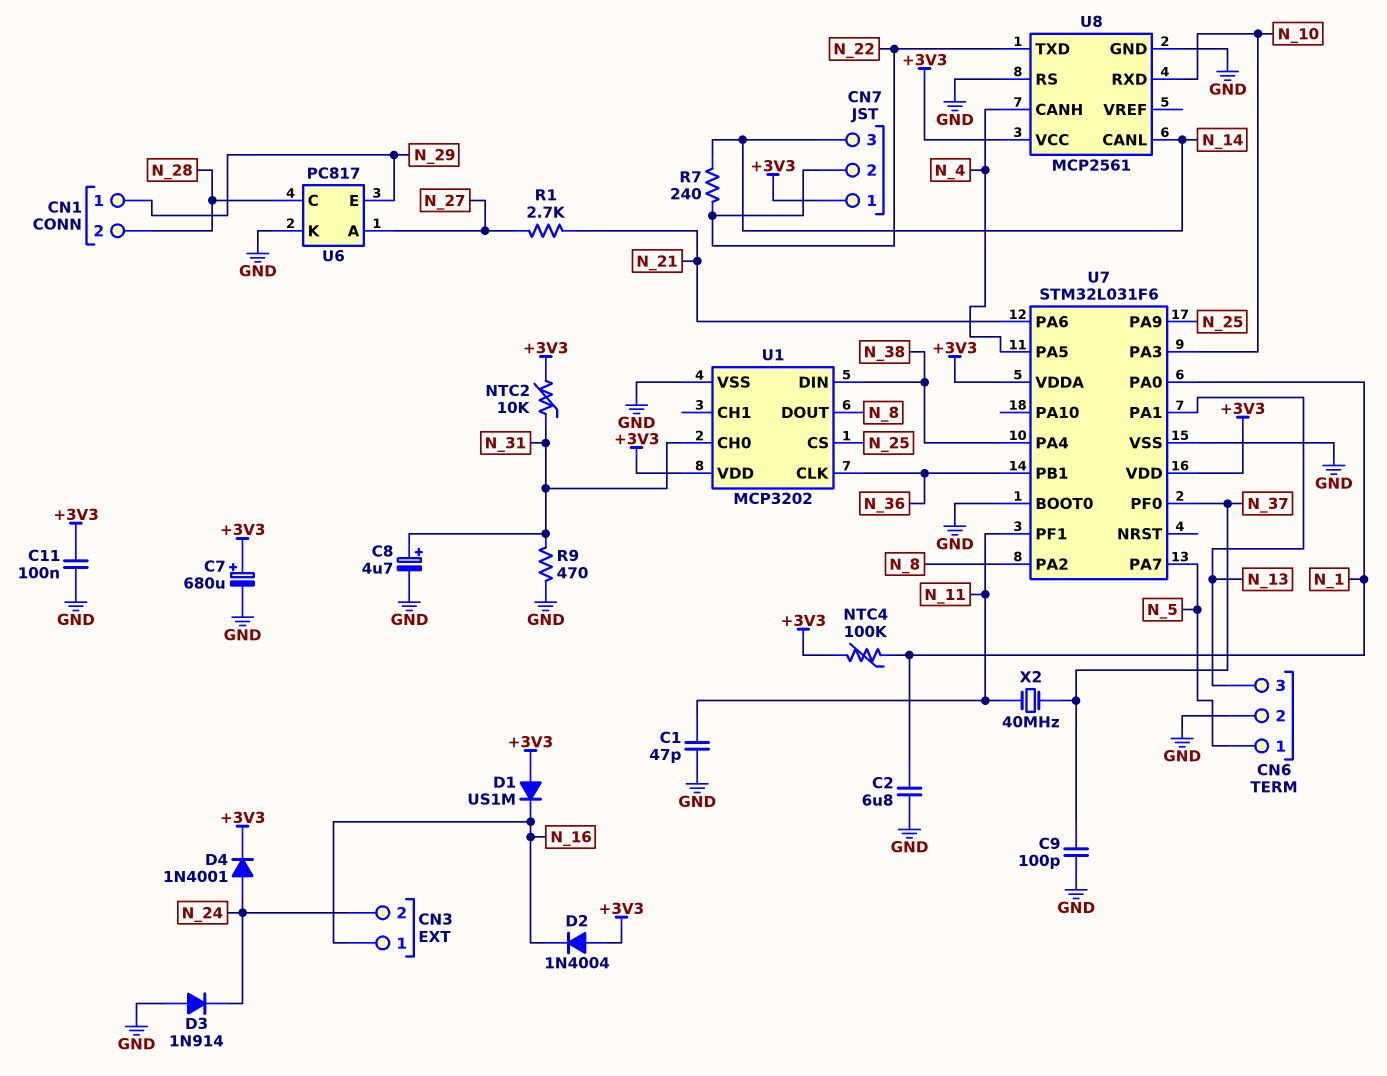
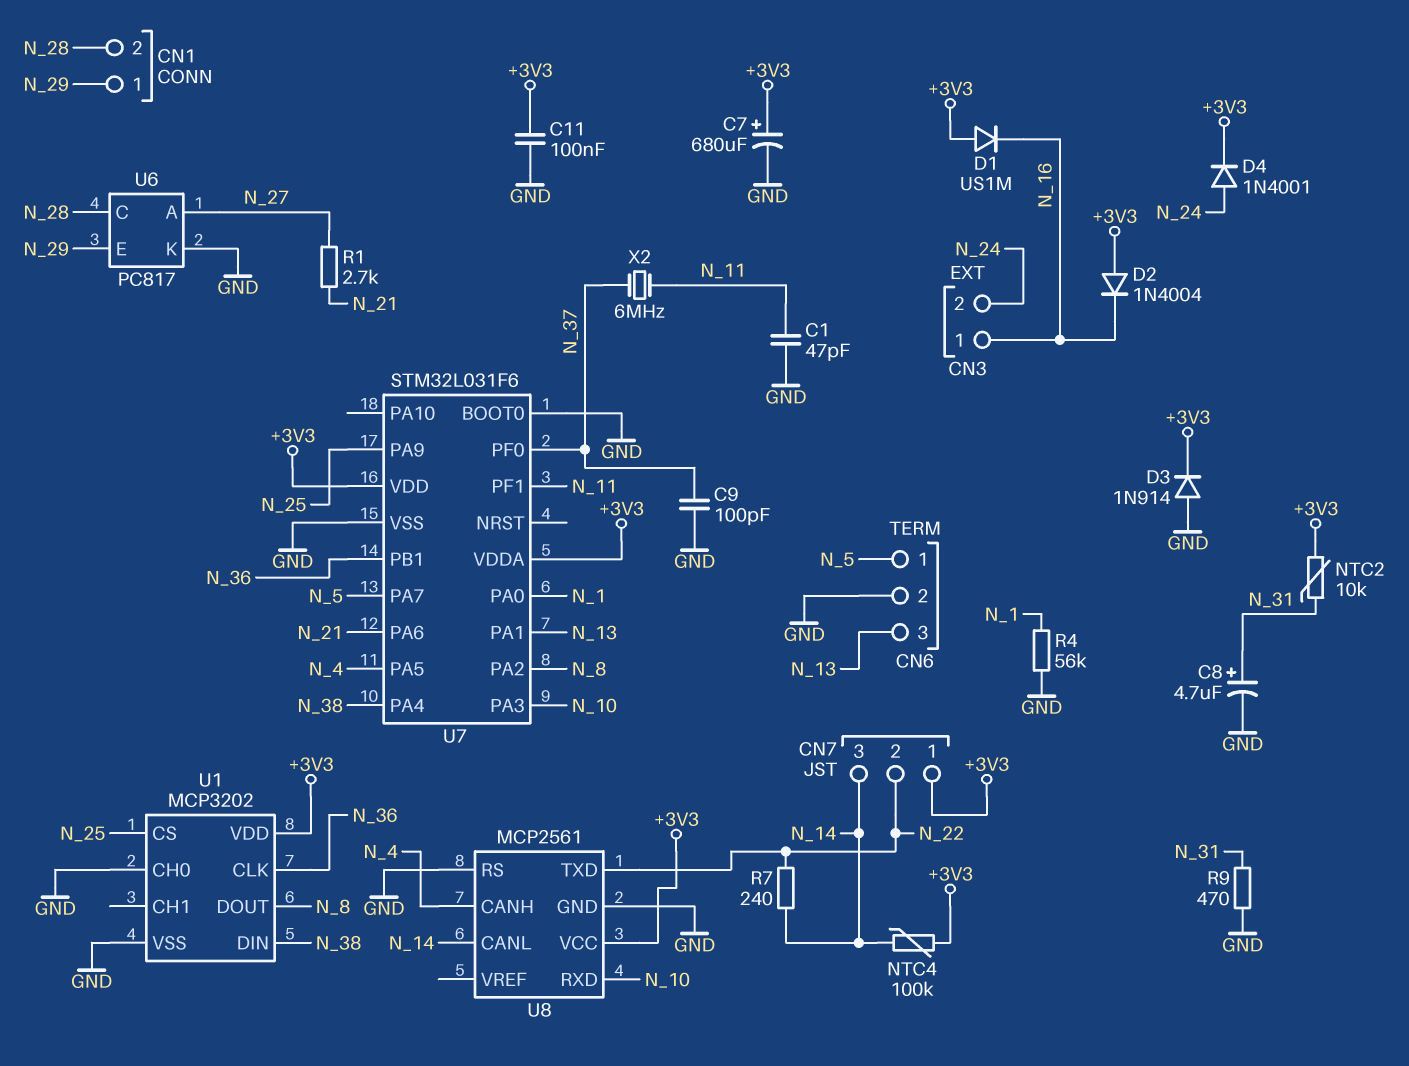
C2: 6.8uF (GND, N_1) -> none
D3: diode 1N914 (A GND, K N_24) -> diode 1N914 (A GND, K +3V3)
NTC4: 100k (+3V3, N_1) -> 100k (+3V3, N_14)
R4: none -> 56k (GND, N_1)
U1 pin CH0: N_31 -> GND
X2: 40MHz (N_11, N_37) -> 6MHz (N_11, N_37)

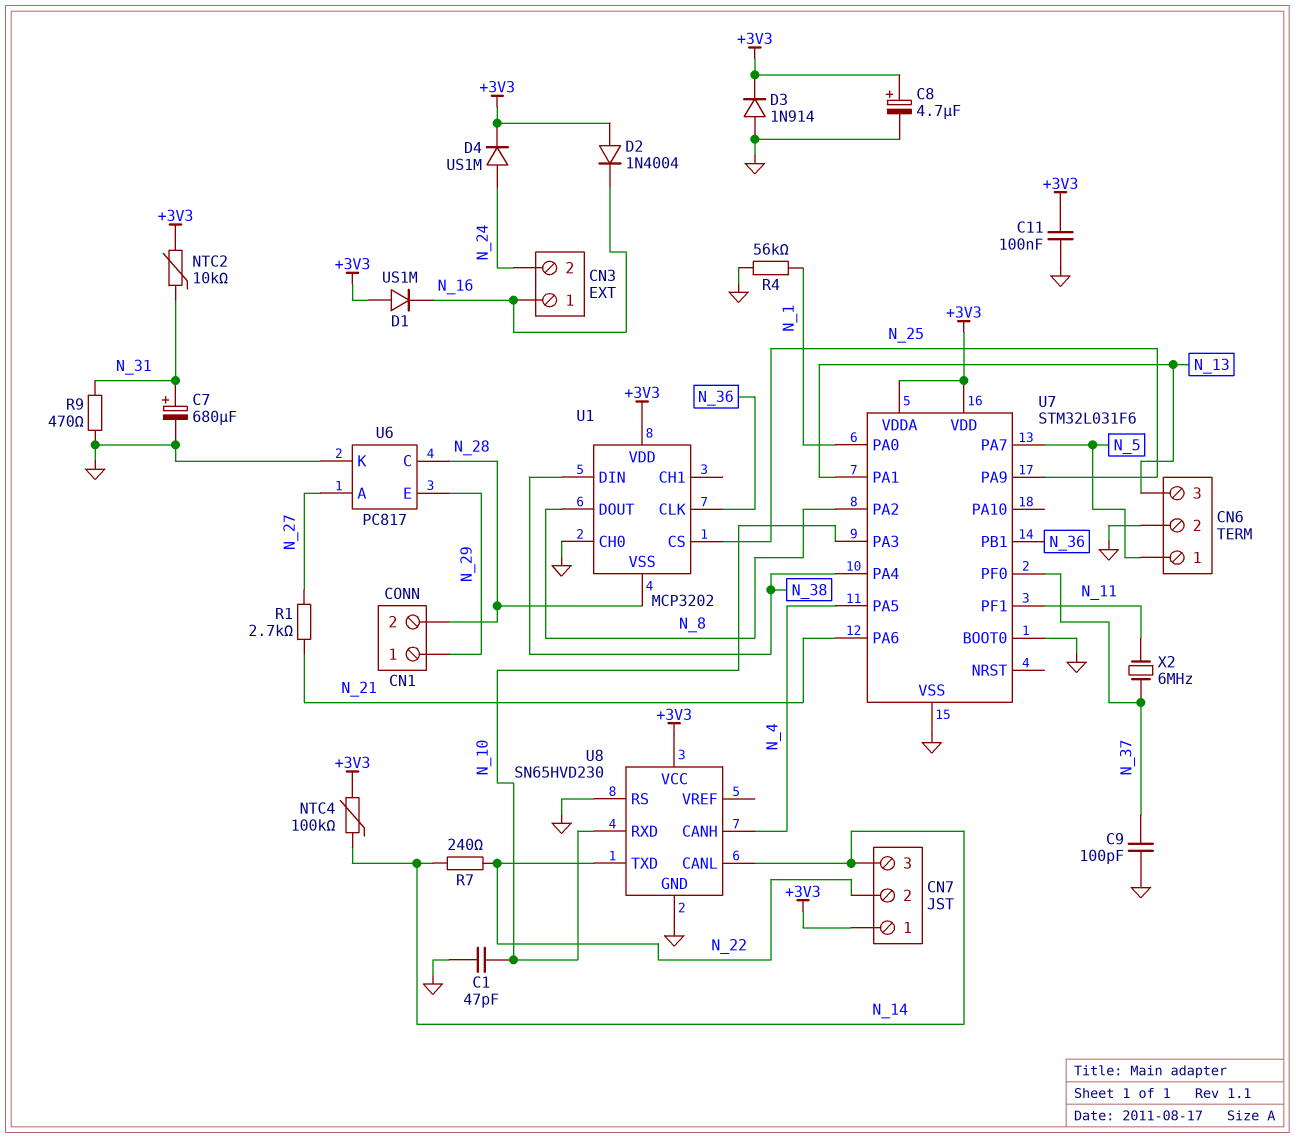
C1: 47pF (GND, N_11) -> 47pF (GND, N_10)
C7: 680uF (plus +3V3, minus GND) -> 680uF (plus N_31, minus GND)
C8: 4.7uF (plus N_31, minus GND) -> 4.7uF (plus +3V3, minus GND)
D4: diode 1N4001 (A N_24, K +3V3) -> diode US1M (A N_24, K +3V3)
U1 pin VSS: GND -> N_28
U8: MCP2561 -> SN65HVD230

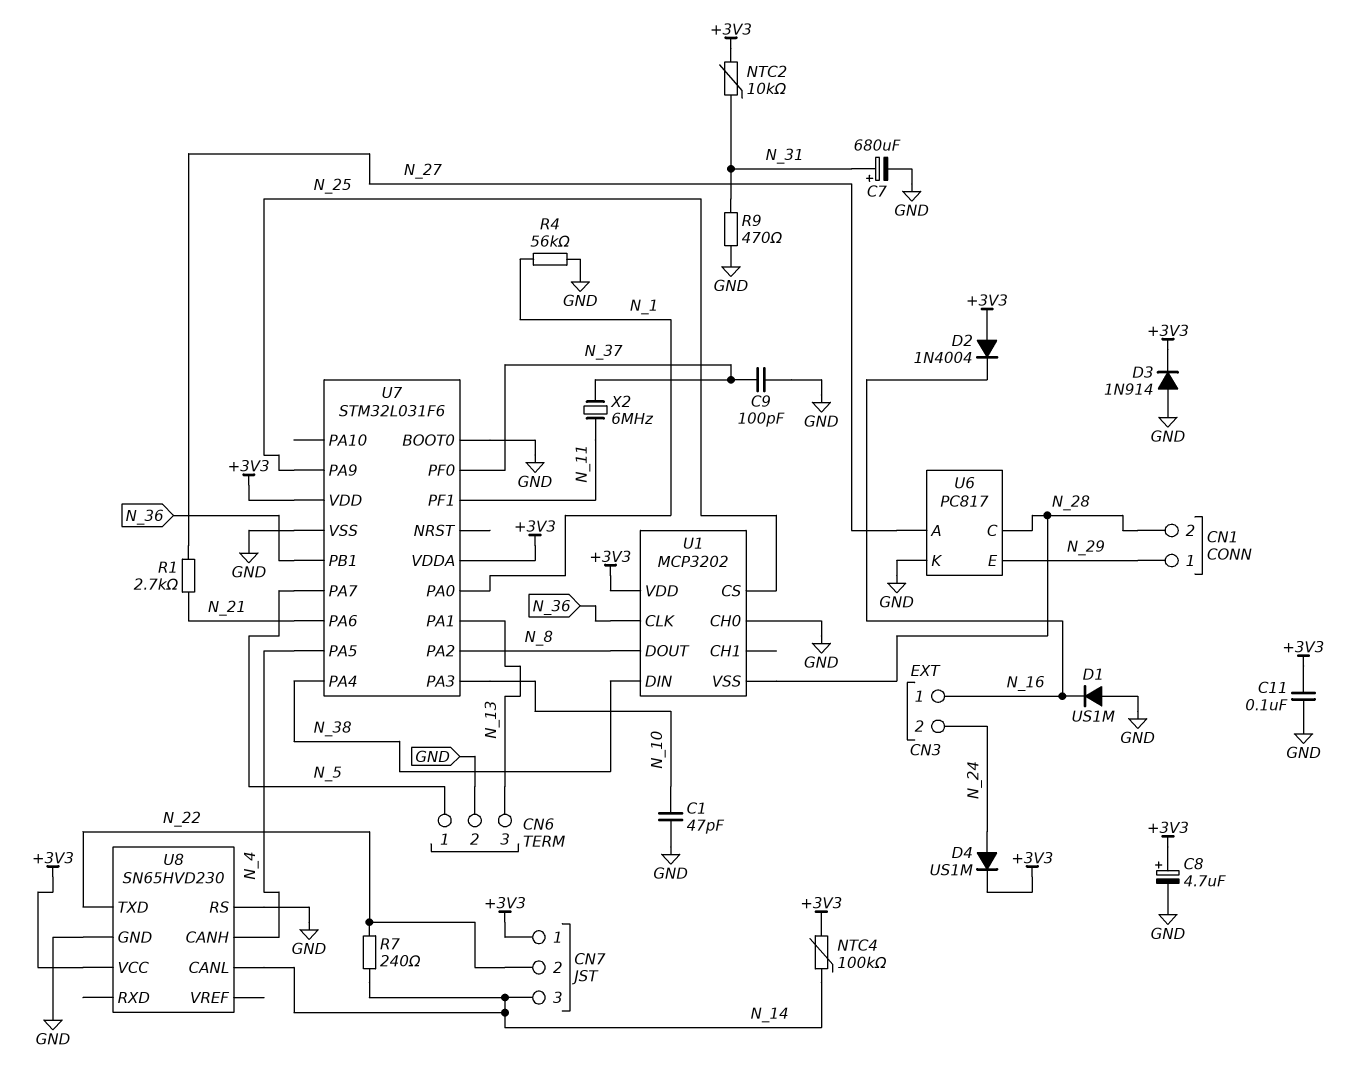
D1: diode US1M (A +3V3, K N_16) -> diode US1M (A GND, K N_16)
U8 pin RXD: N_10 -> none

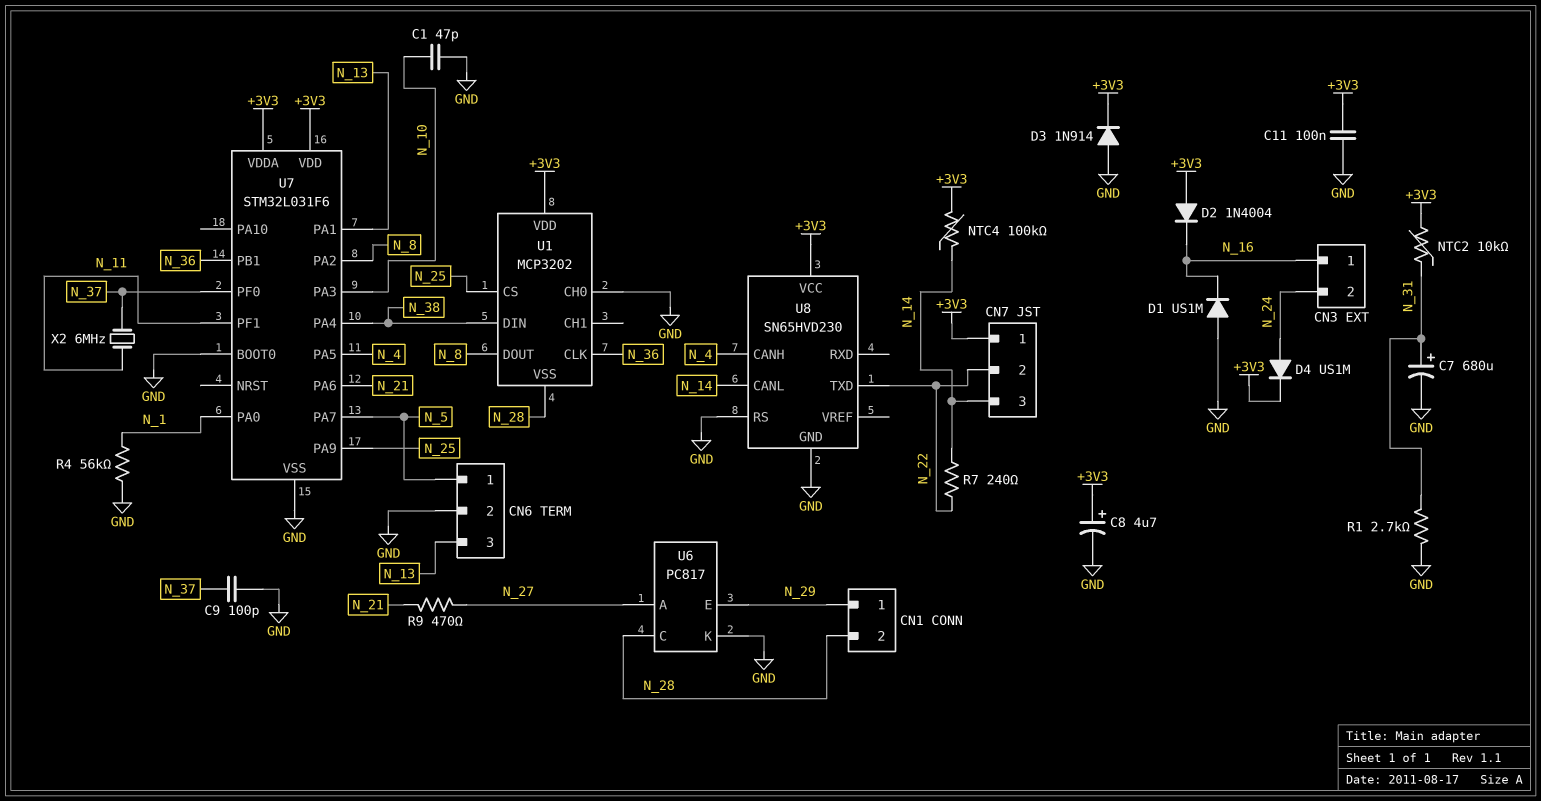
R1: 2.7k (N_21, N_27) -> 2.7k (GND, N_31)
R9: 470 (GND, N_31) -> 470 (N_21, N_27)

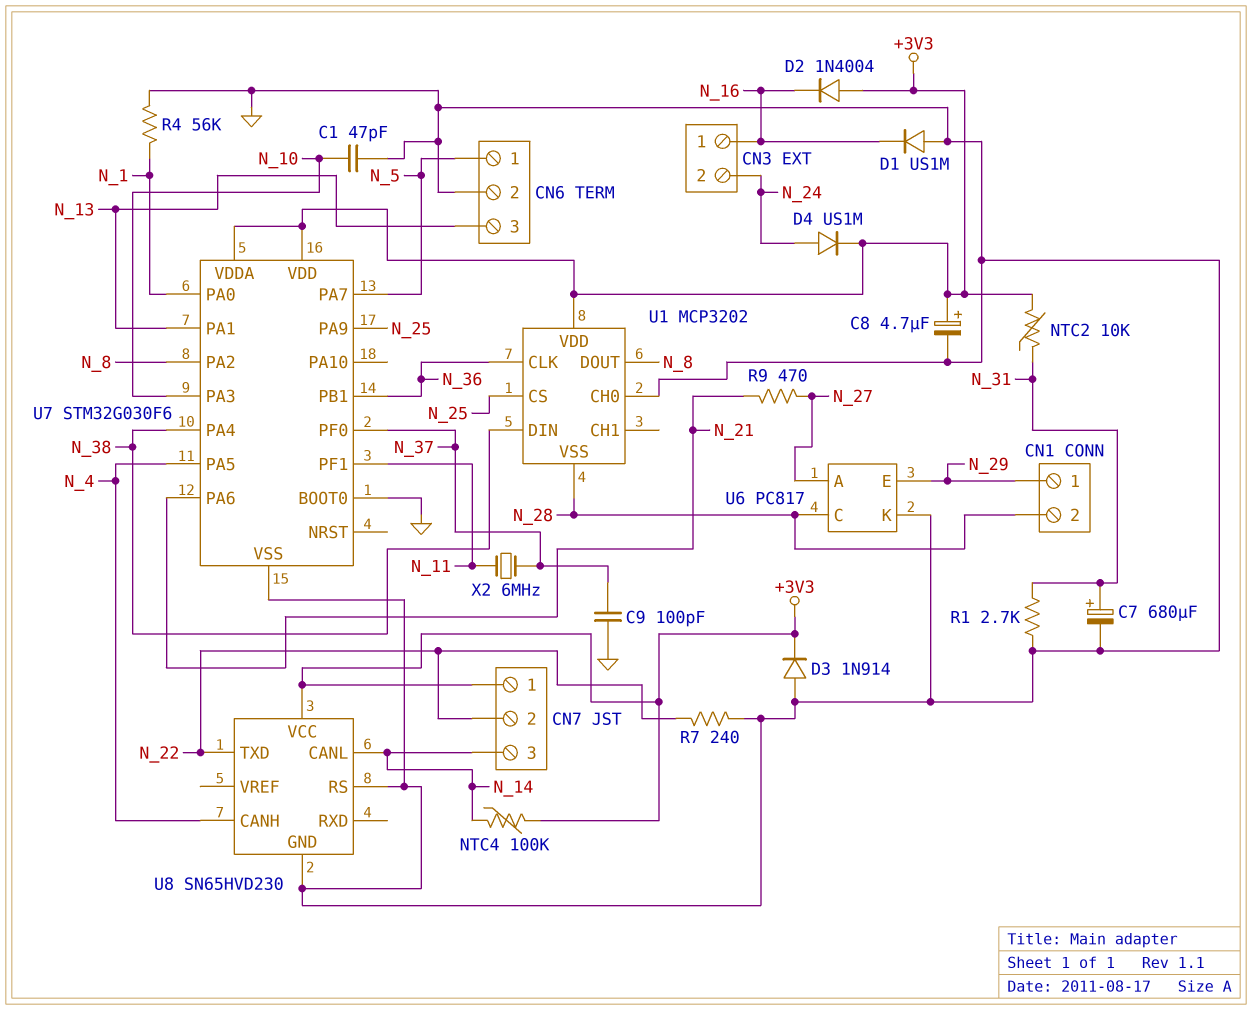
C11: 100nF (+3V3, GND) -> none
R7: 240 (N_14, N_22) -> 240 (GND, N_22)
U7: STM32L031F6 -> STM32G030F6

